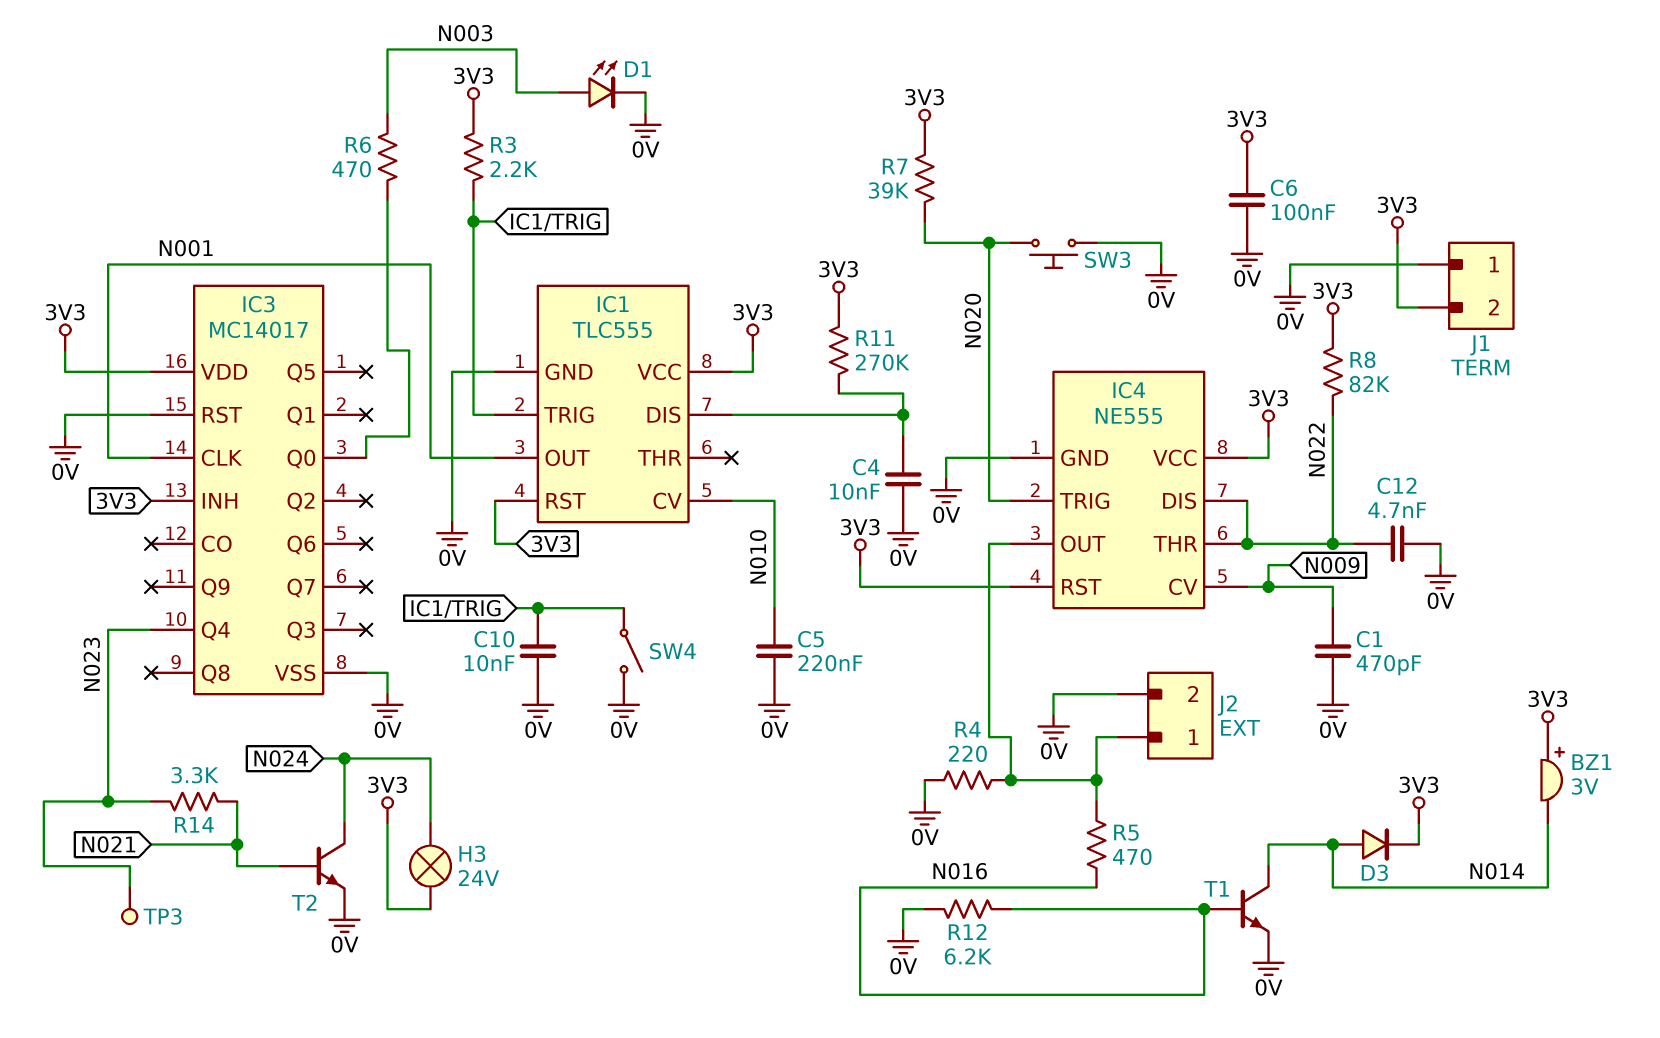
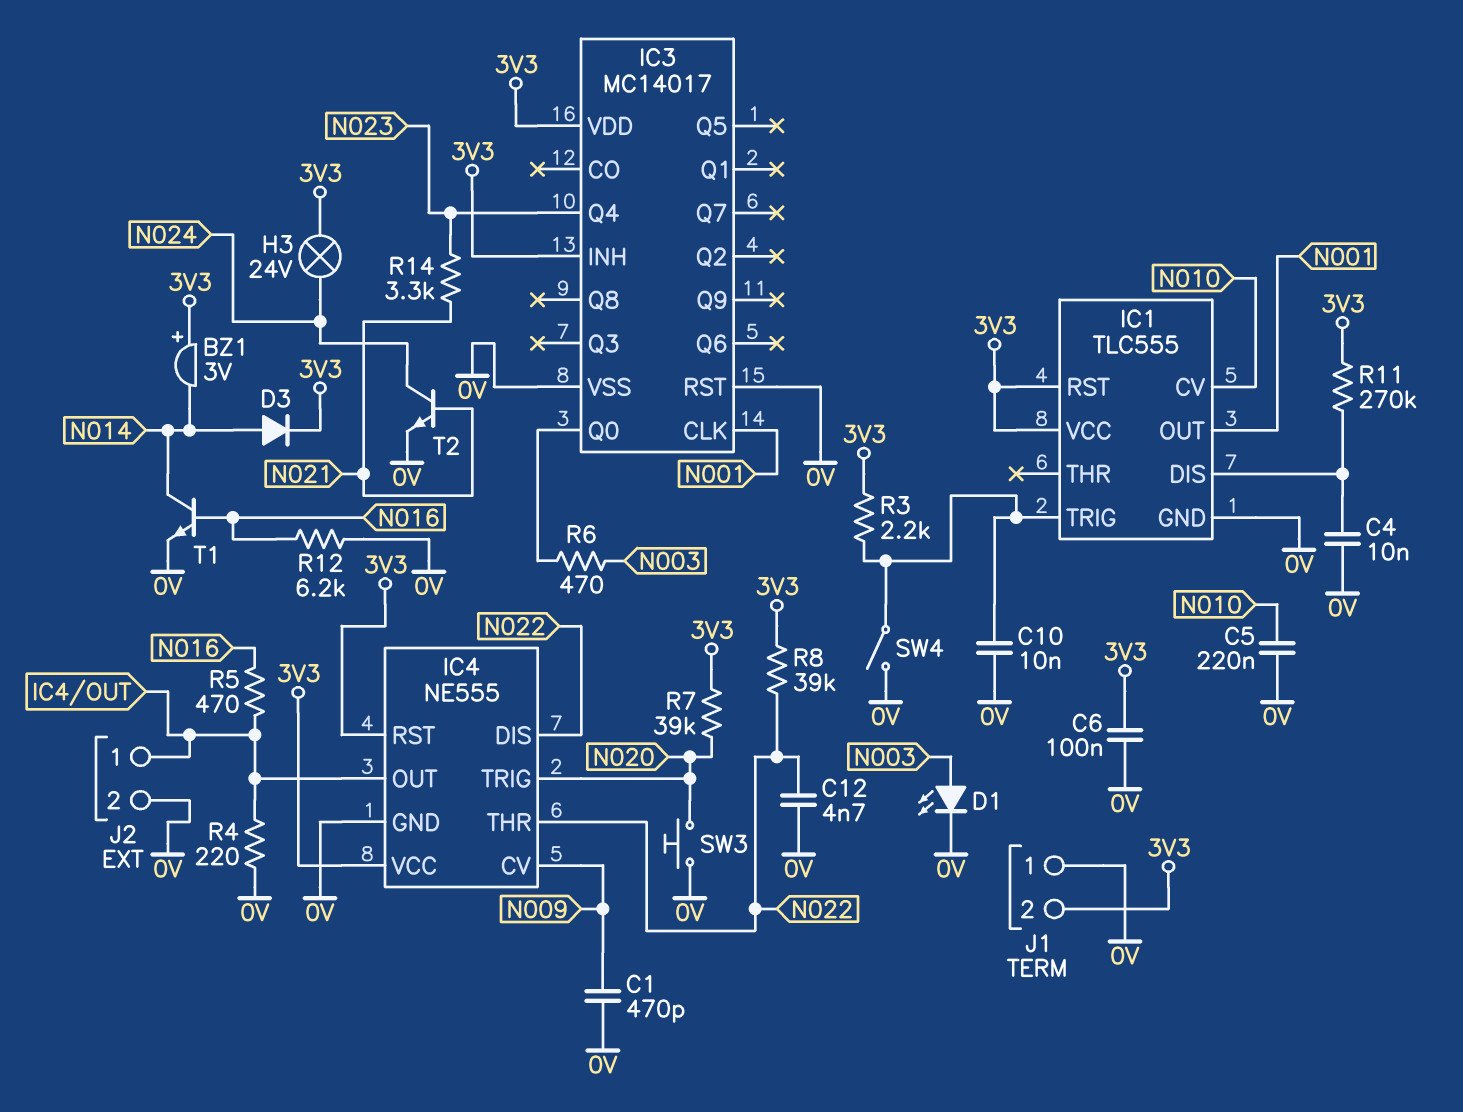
R8: 82k (3V3, N022) -> 39k (3V3, N022)
TP3: test point (N023) -> none

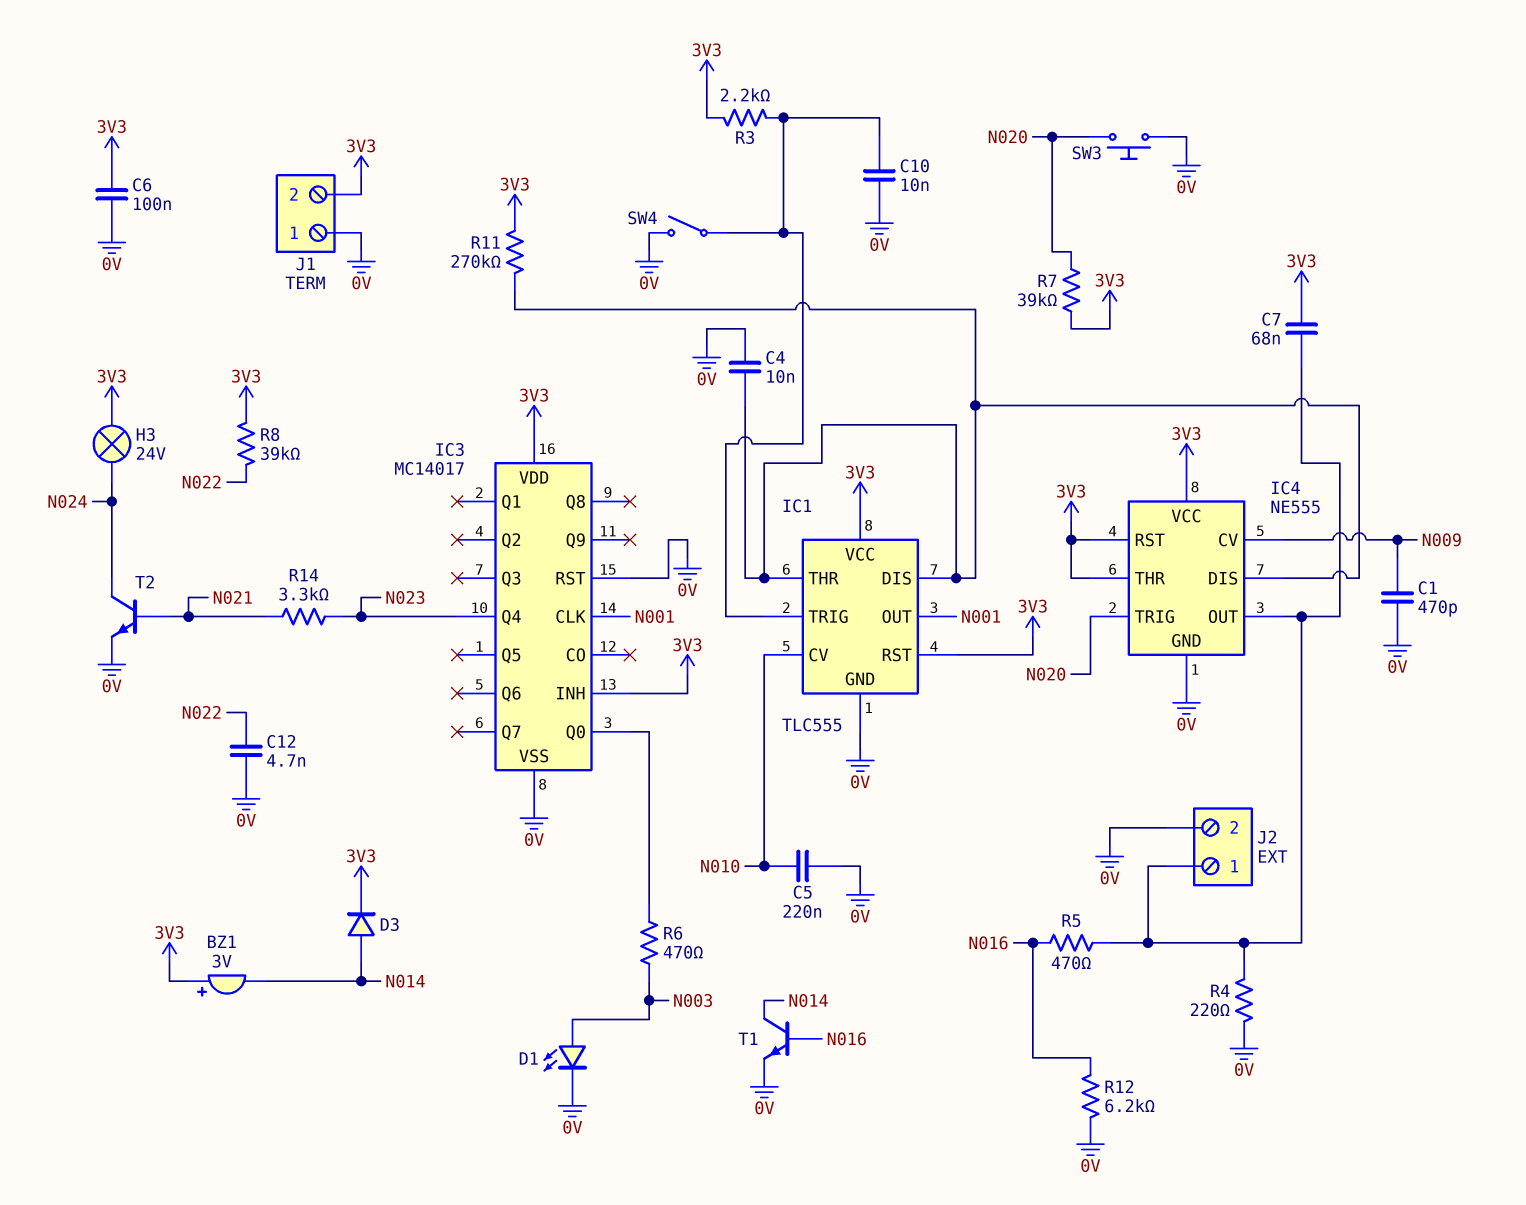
C7: none -> 68nF (3V3, IC4/OUT)
IC1 pin THR: none -> IC1/DIS
IC4 pin DIS: N022 -> IC1/DIS
IC4 pin THR: N022 -> 3V3

